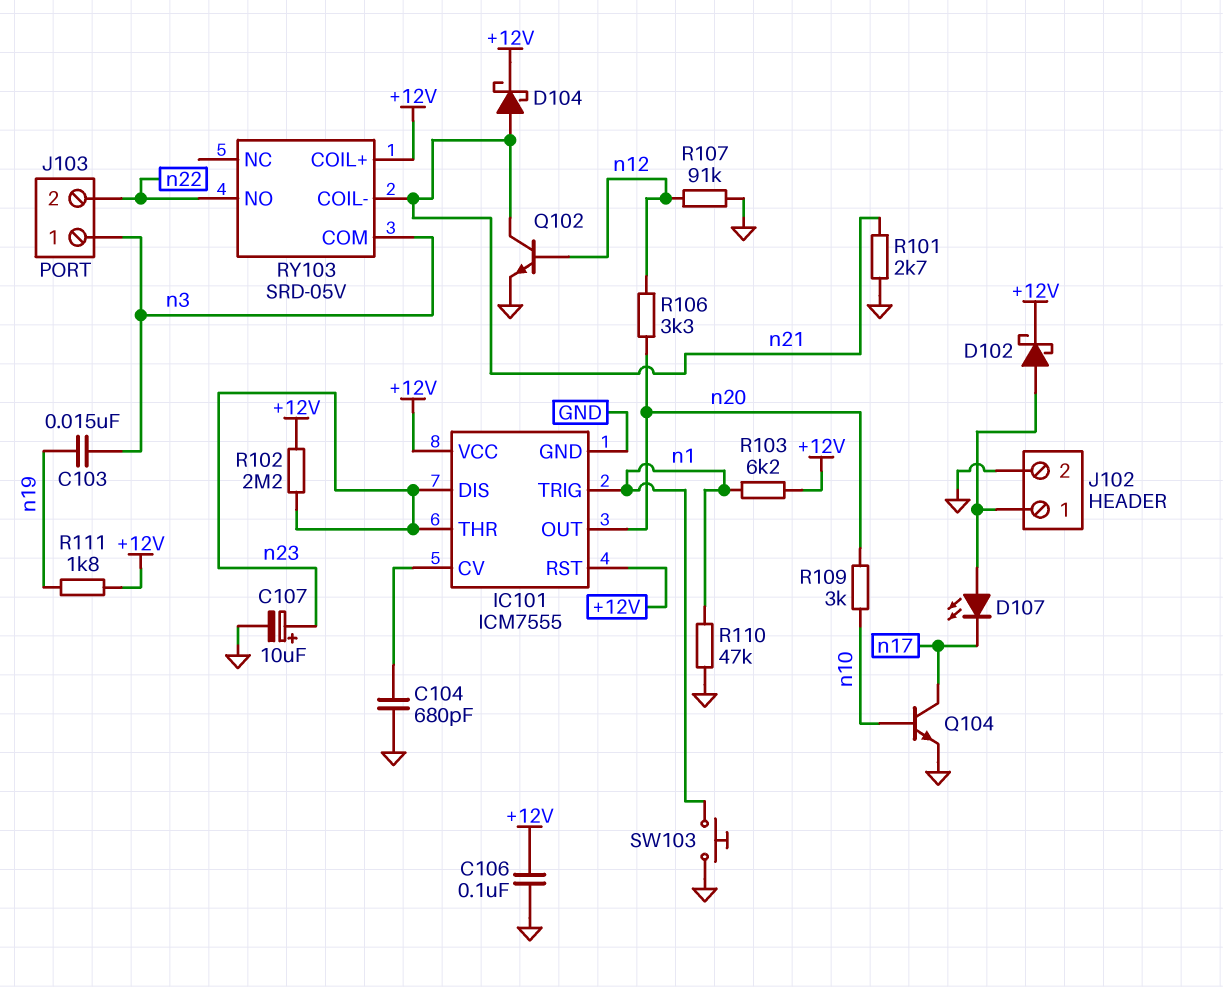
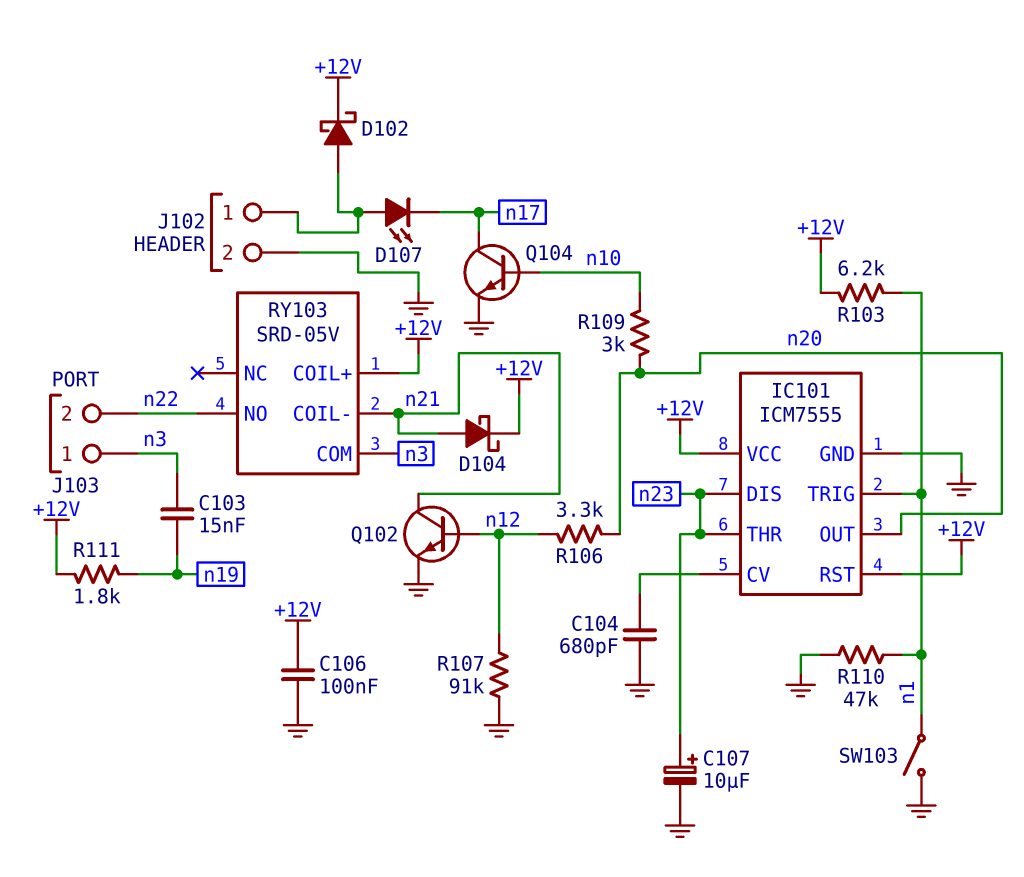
R101: 2.7k (GND, n21) -> none
R102: 2.2M (+12V, n23) -> none
SW103: button (GND, n1) -> switch (GND, n1)

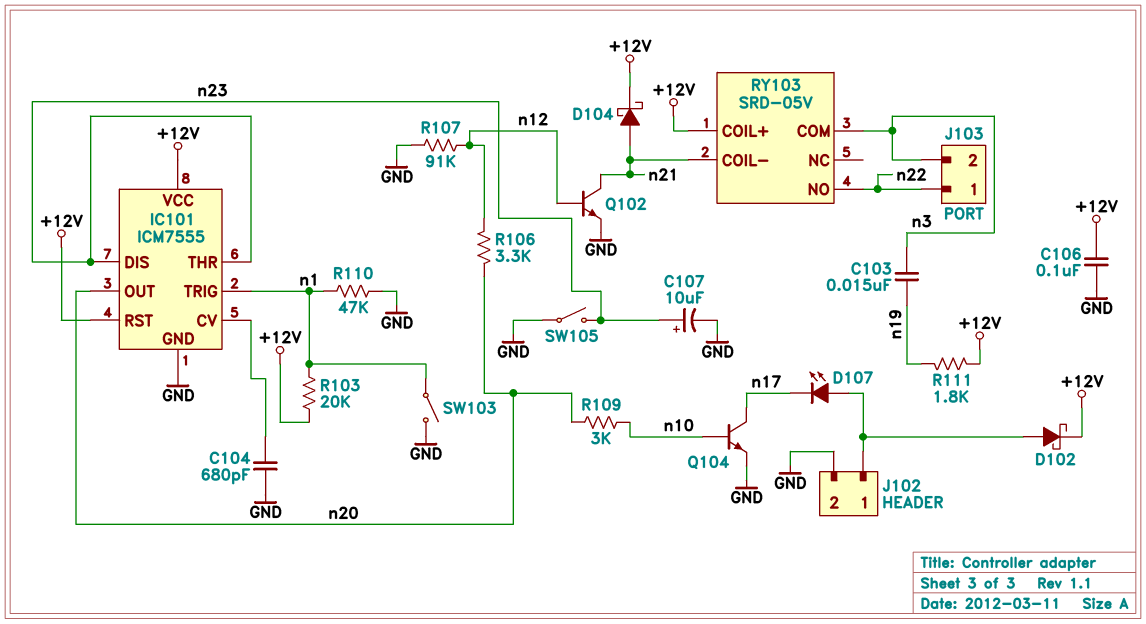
J103 pin 1: n3 -> n22
J103 pin 2: n22 -> n3
R103: 6.2k (+12V, n1) -> 20k (+12V, n1)
SW105: none -> switch (GND, n23)

